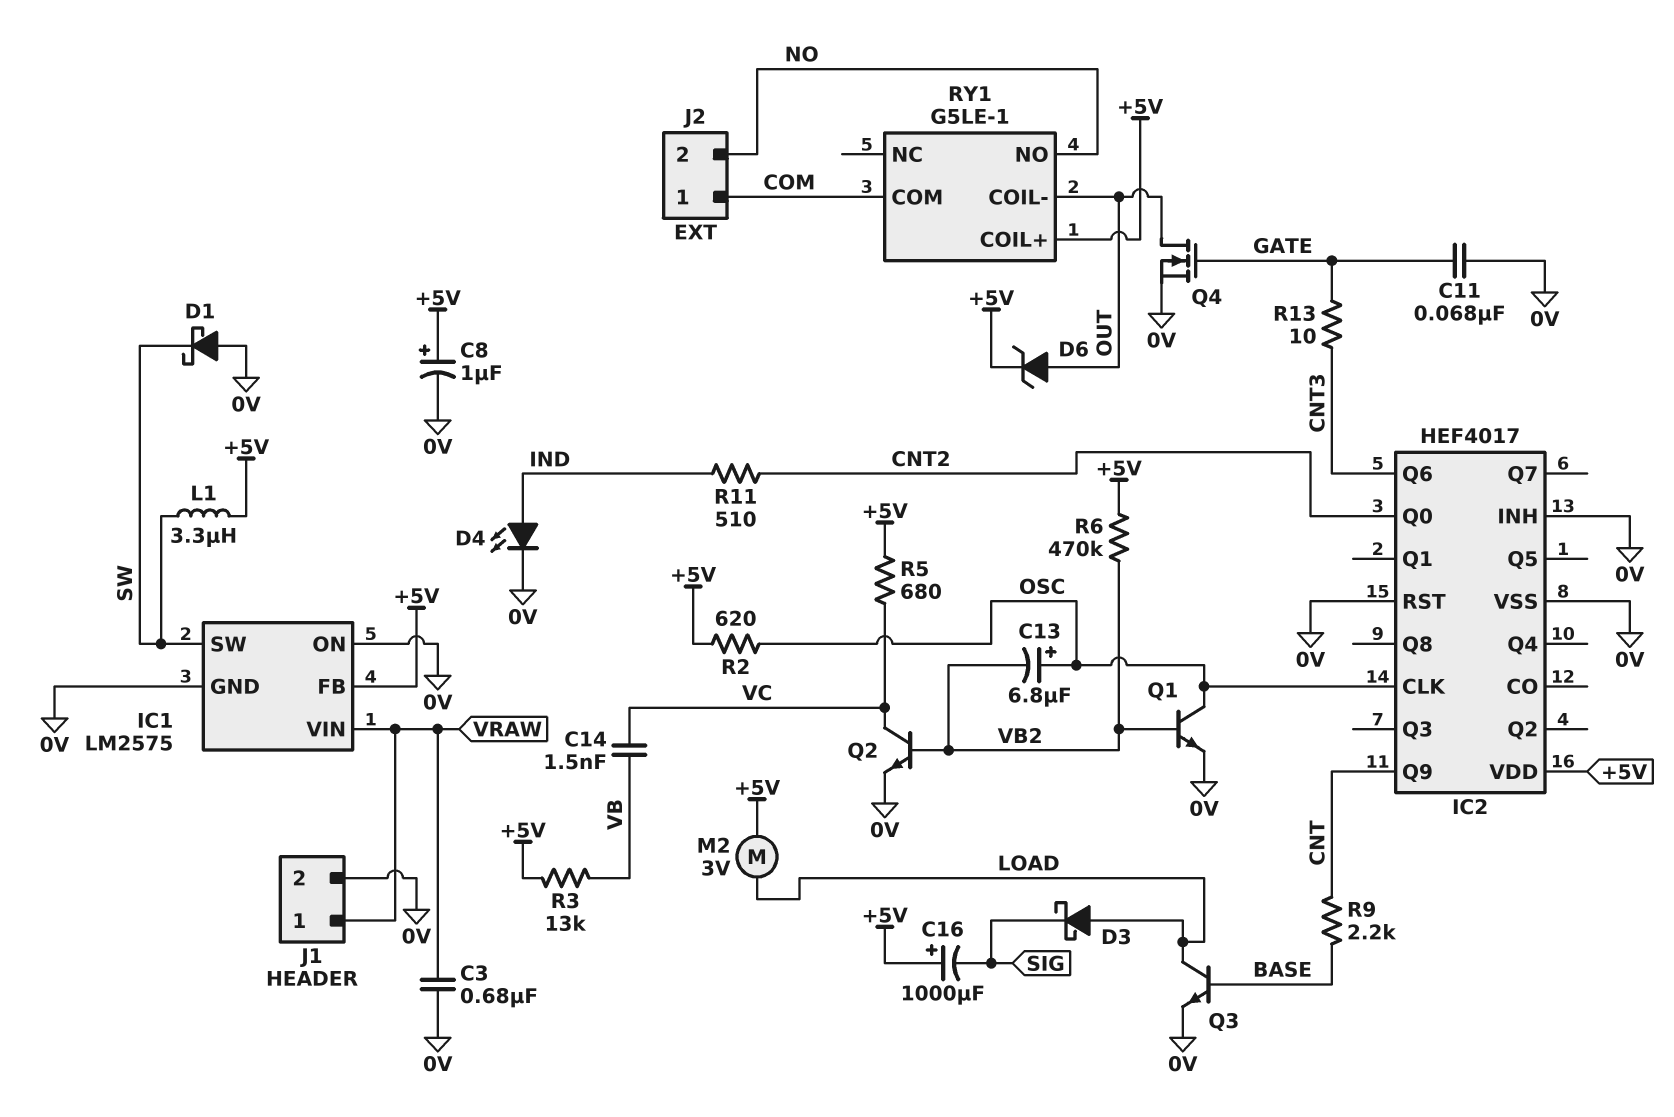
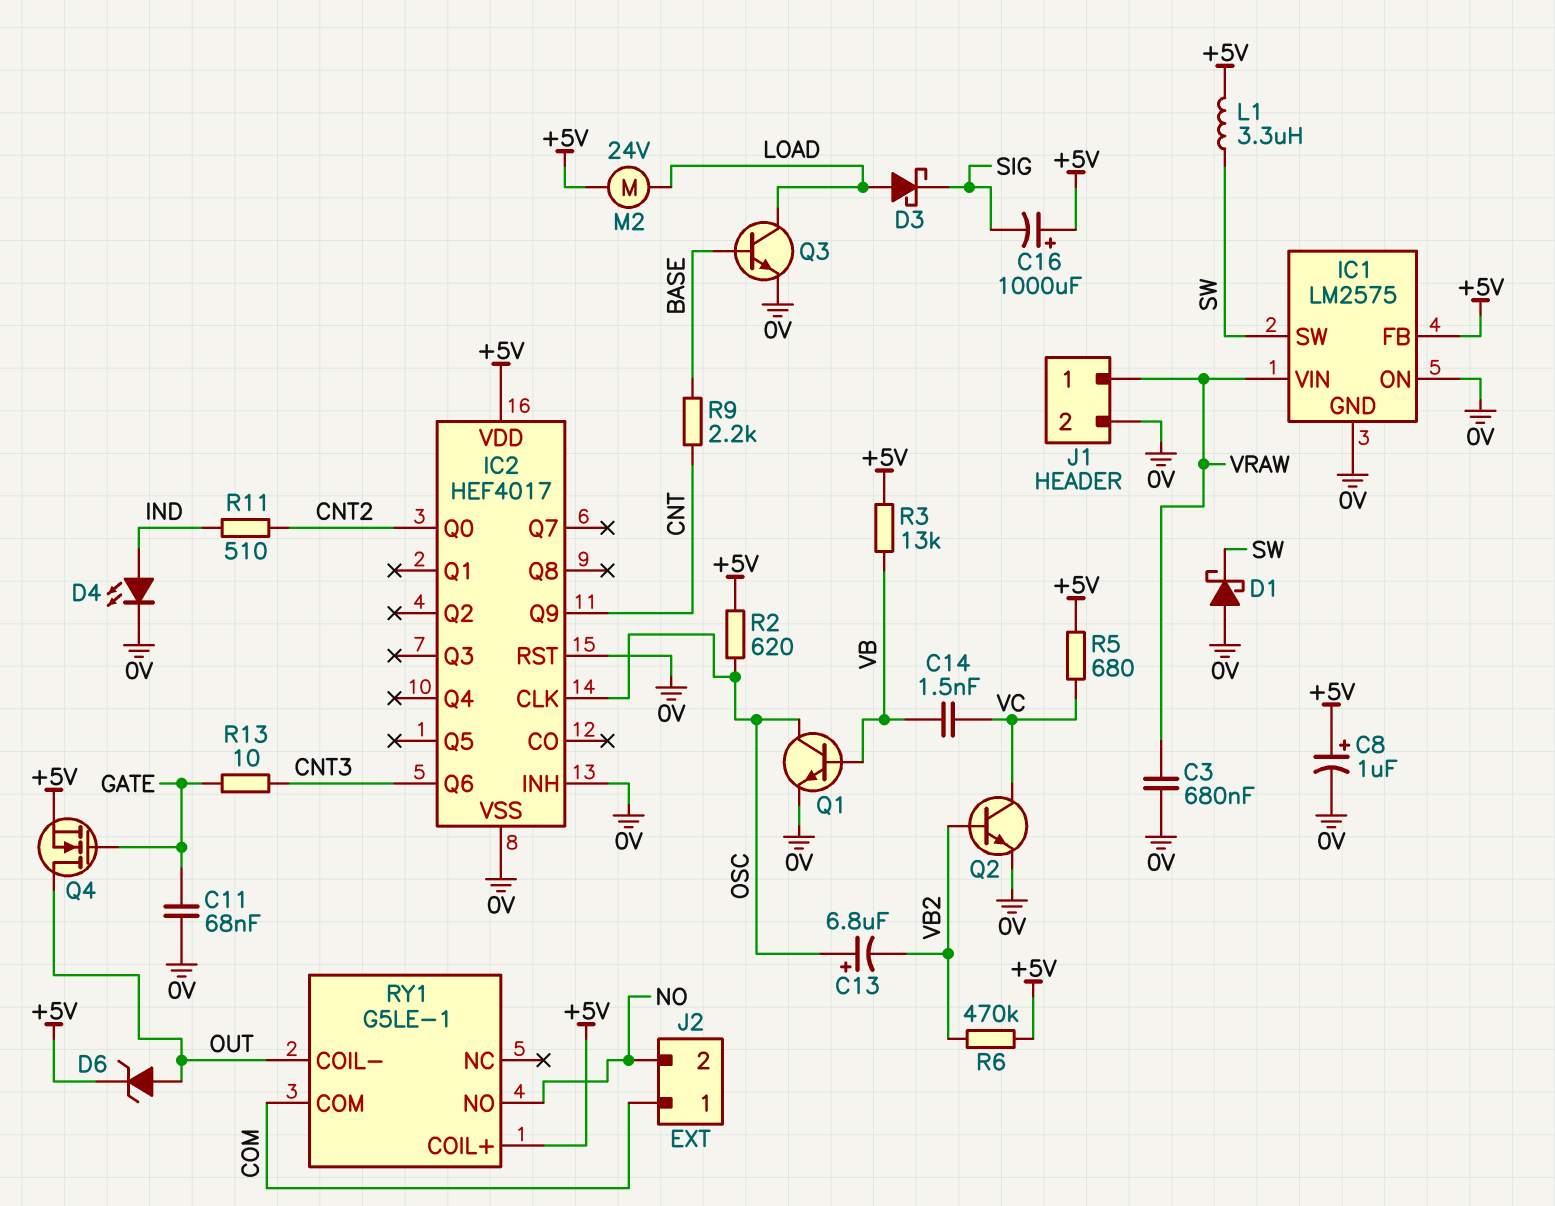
M2: motor 3V (+5V, LOAD) -> motor 24V (+5V, LOAD)
Q1: NPN (B VB2, C OSC, E 0V) -> NPN (B VB, C OSC, E 0V)
Q4: NMOS (G GATE, D OUT, S 0V) -> NMOS (G GATE, D OUT, S +5V)

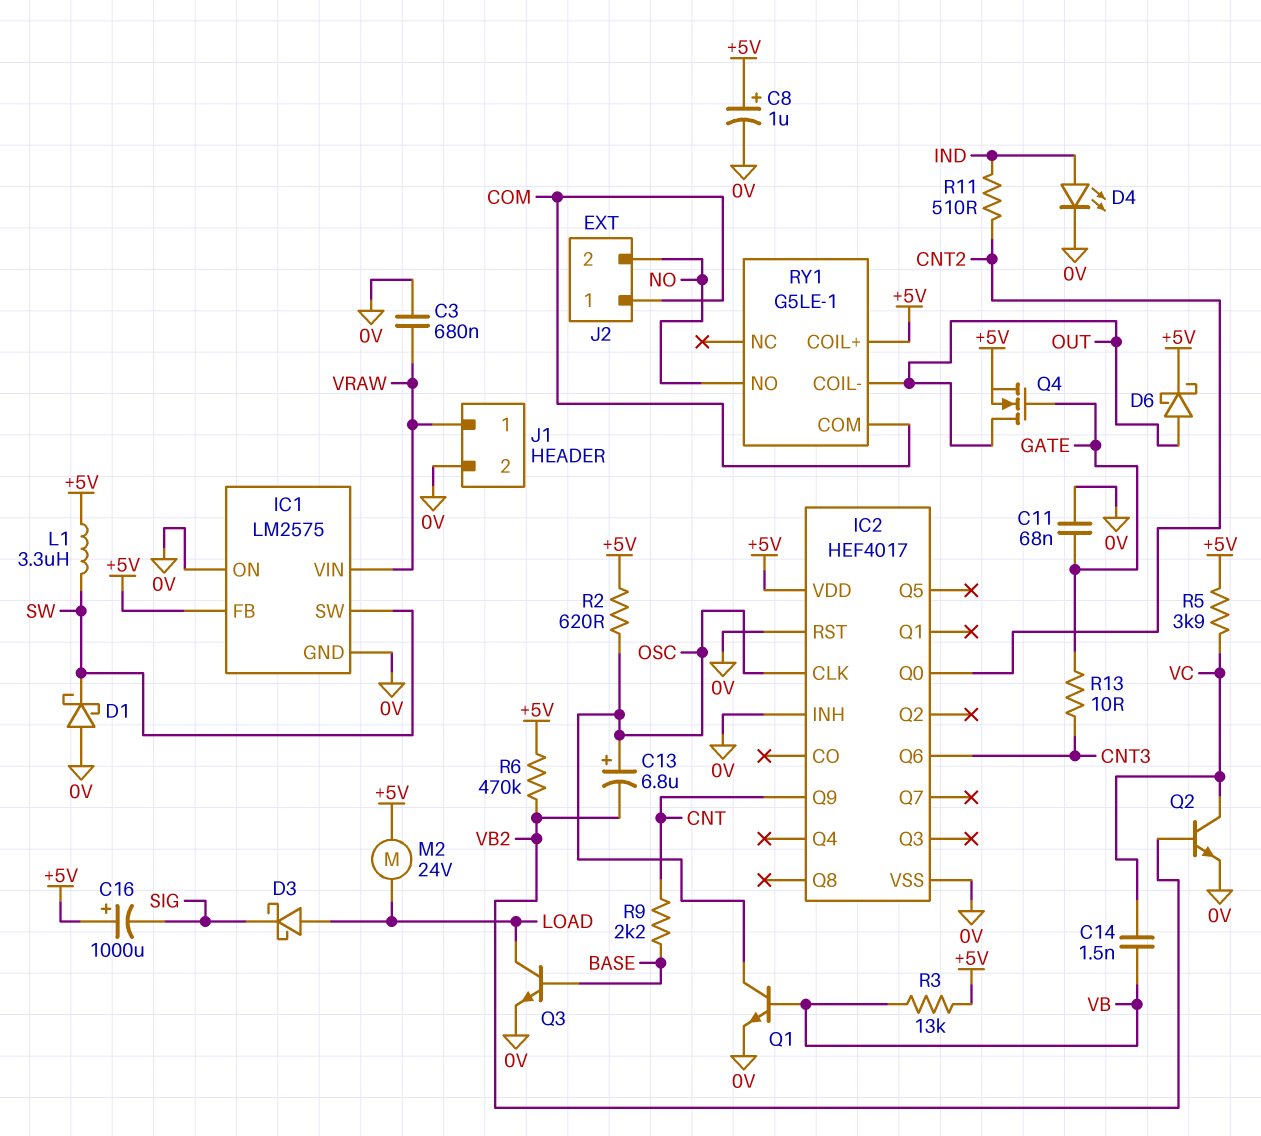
D6: zener (A OUT, K +5V) -> schottky (A OUT, K +5V)
R5: 680 (+5V, VC) -> 3.9k (+5V, VC)

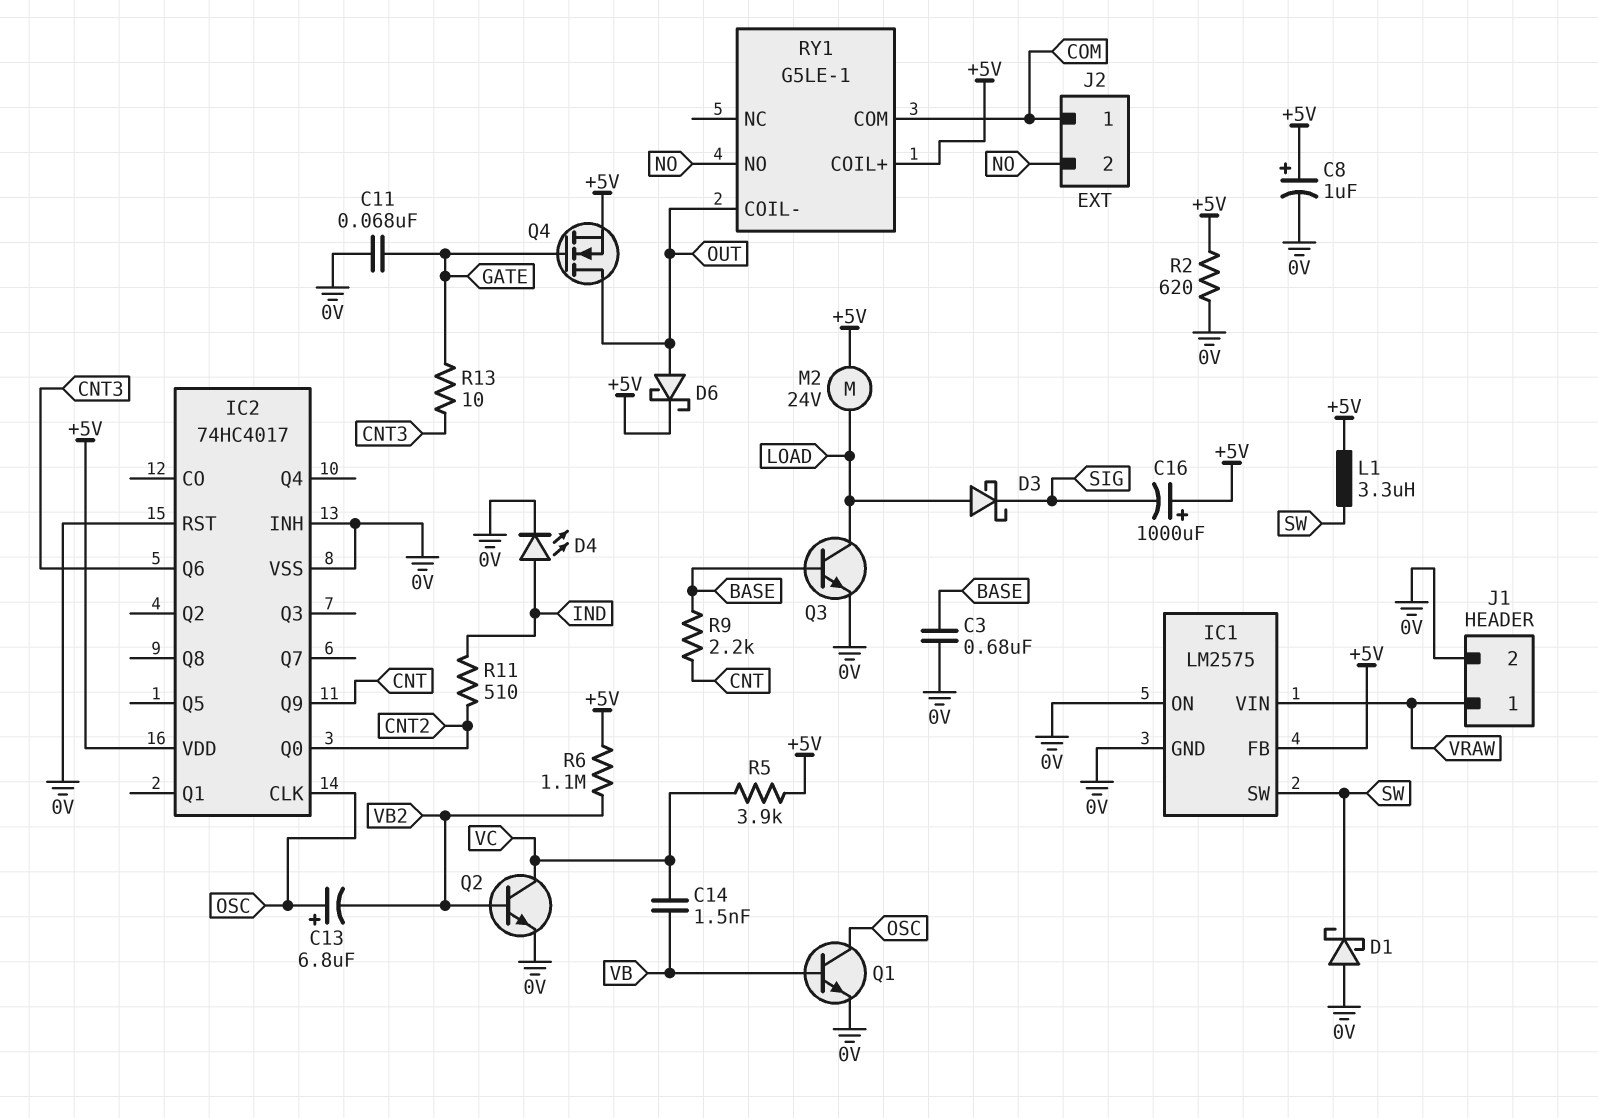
C3: 680nF (0V, VRAW) -> 680nF (0V, BASE)
IC2: HEF4017 -> 74HC4017
R2: 620 (+5V, OSC) -> 620 (+5V, 0V)
R3: 13k (+5V, VB) -> none
R6: 470k (+5V, VB2) -> 1.1M (+5V, VB2)

